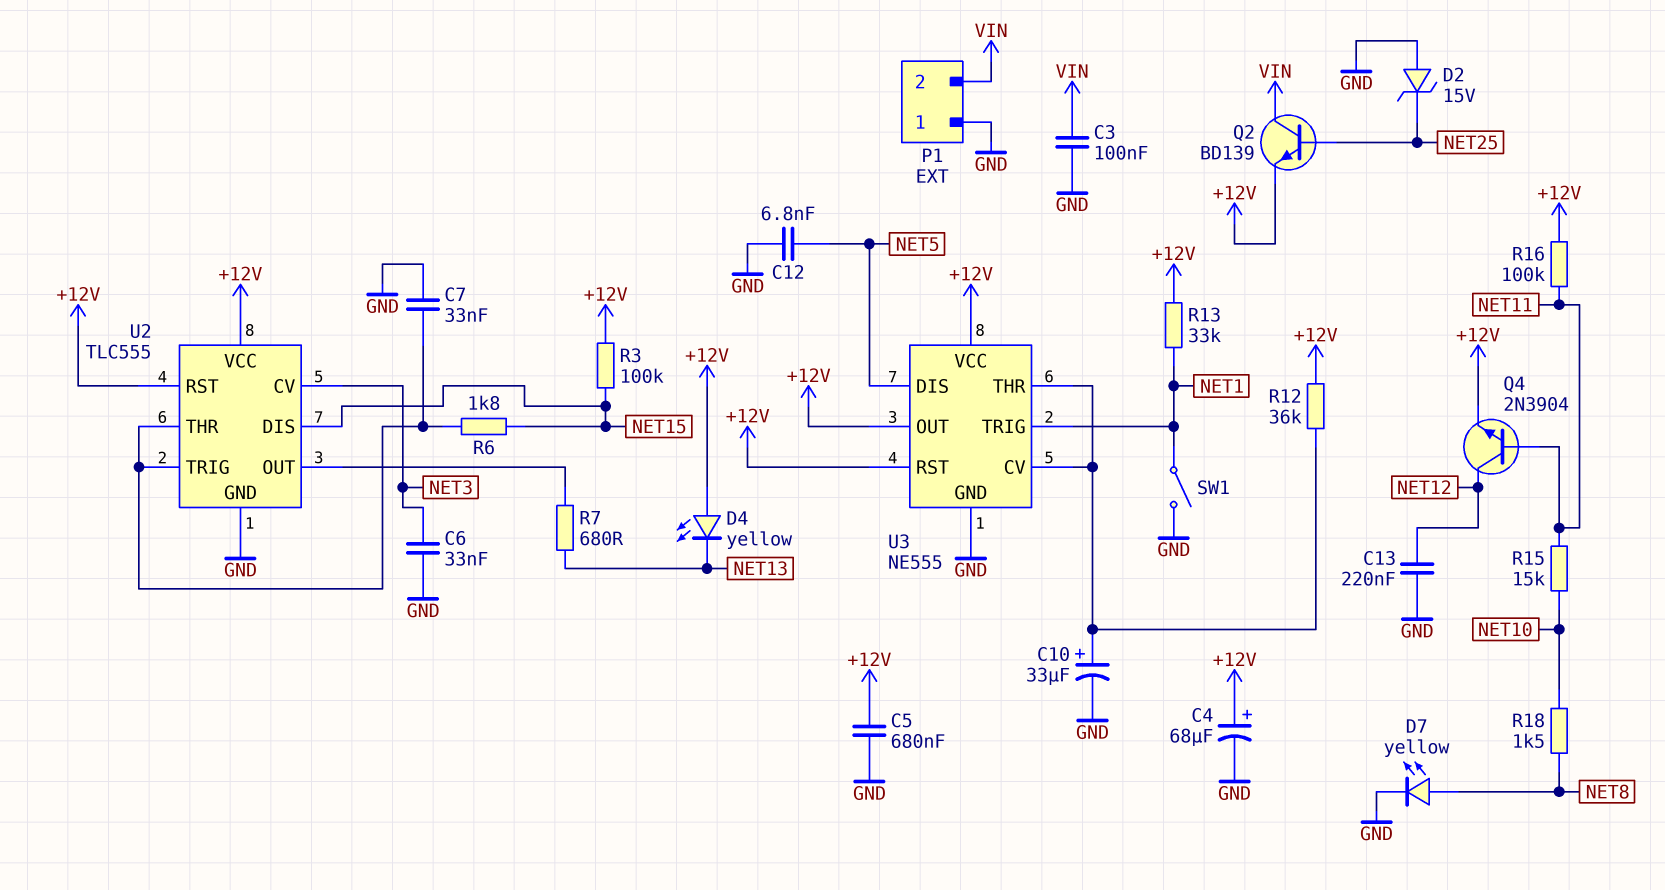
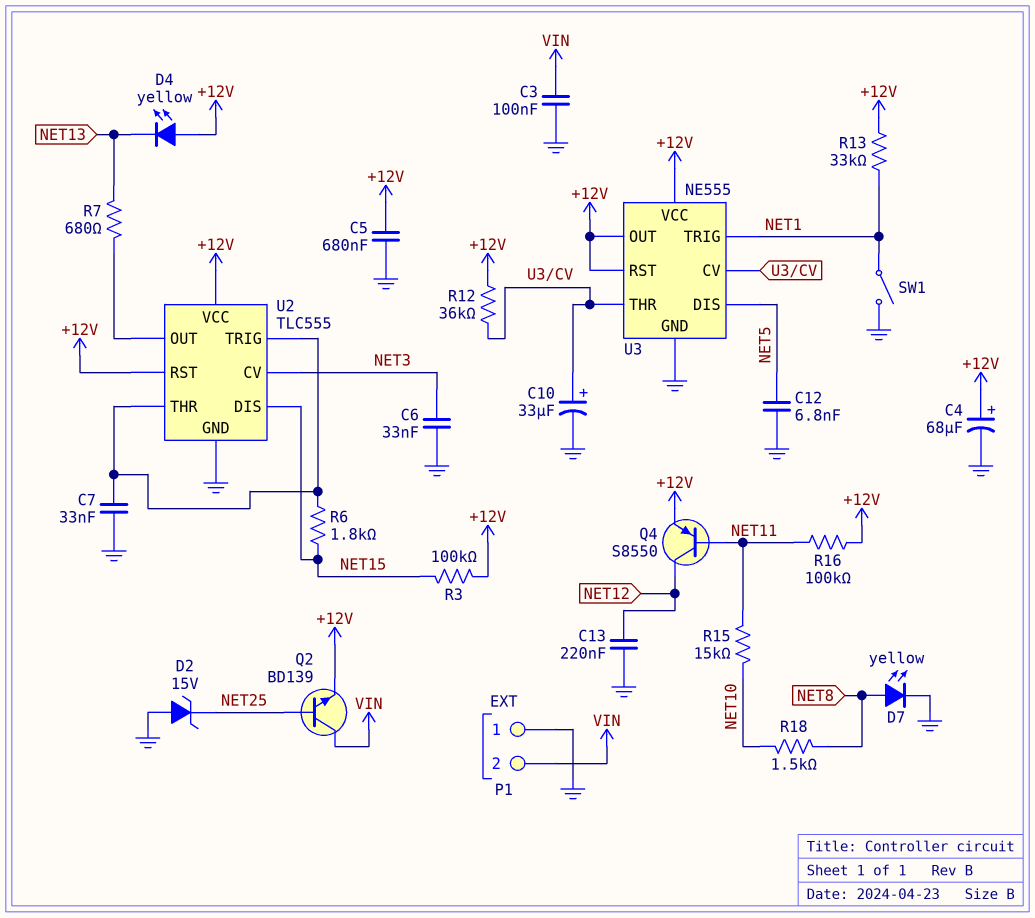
Q4: NPN 2N3904 (B NET11, C NET12, E +12V) -> PNP S8550 (B NET11, C NET12, E +12V)

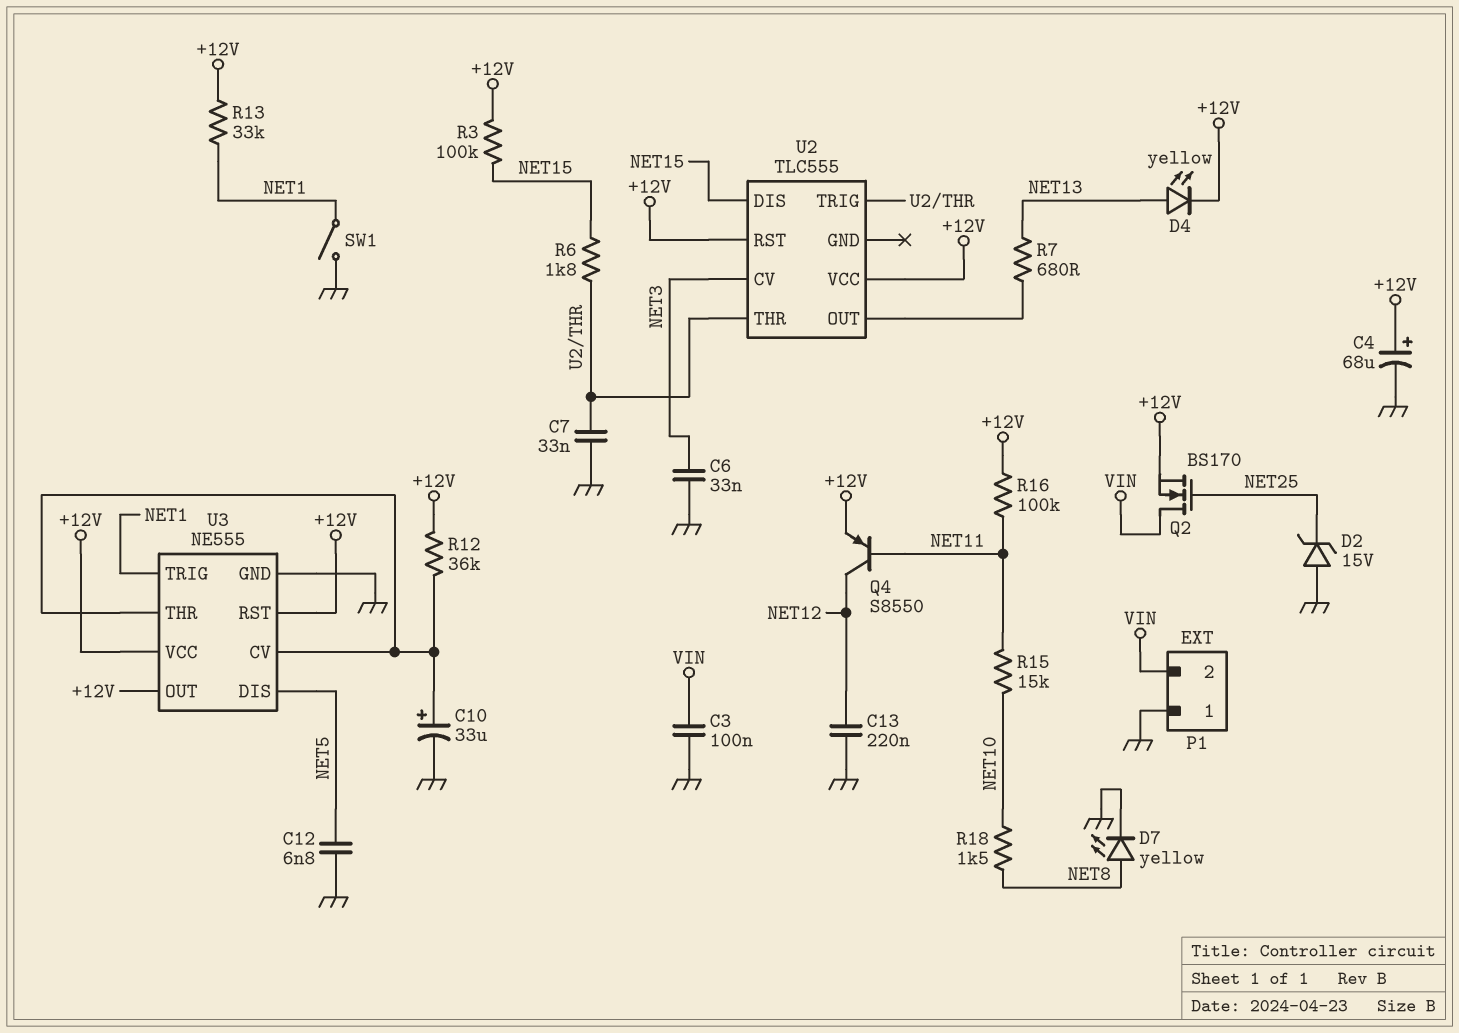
C5: 680nF (+12V, GND) -> none
D4: LED yellow (A +12V, K NET13) -> LED yellow (A NET13, K +12V)
Q2: NPN BD139 (B NET25, C VIN, E +12V) -> NMOS BS170 (G NET25, D VIN, S +12V)
U2 pin GND: GND -> none

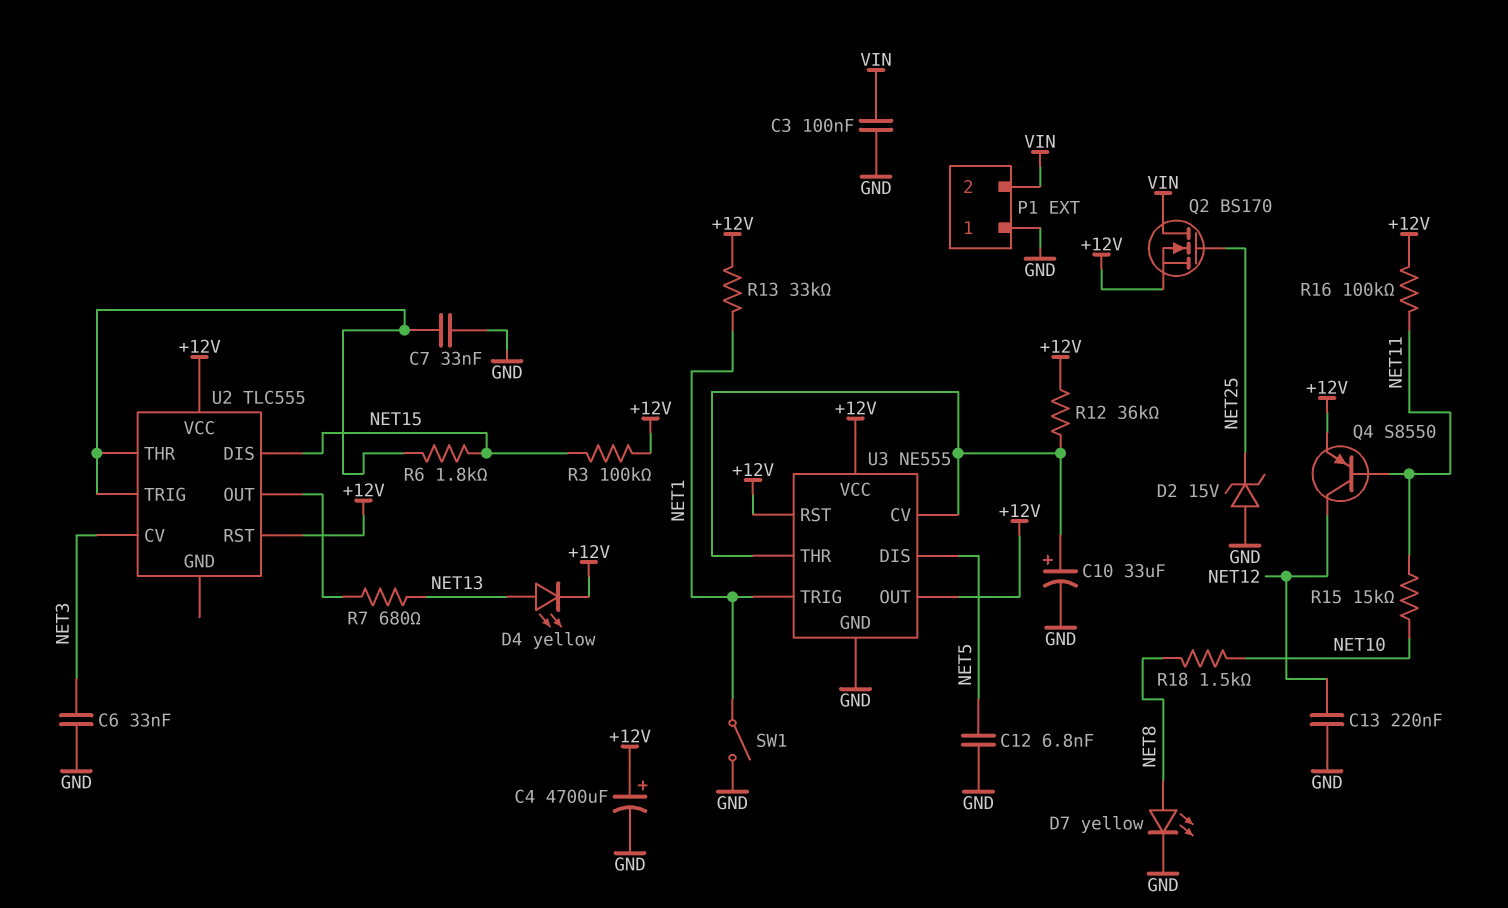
C4: 68uF (plus +12V, minus GND) -> 4700uF (plus +12V, minus GND)

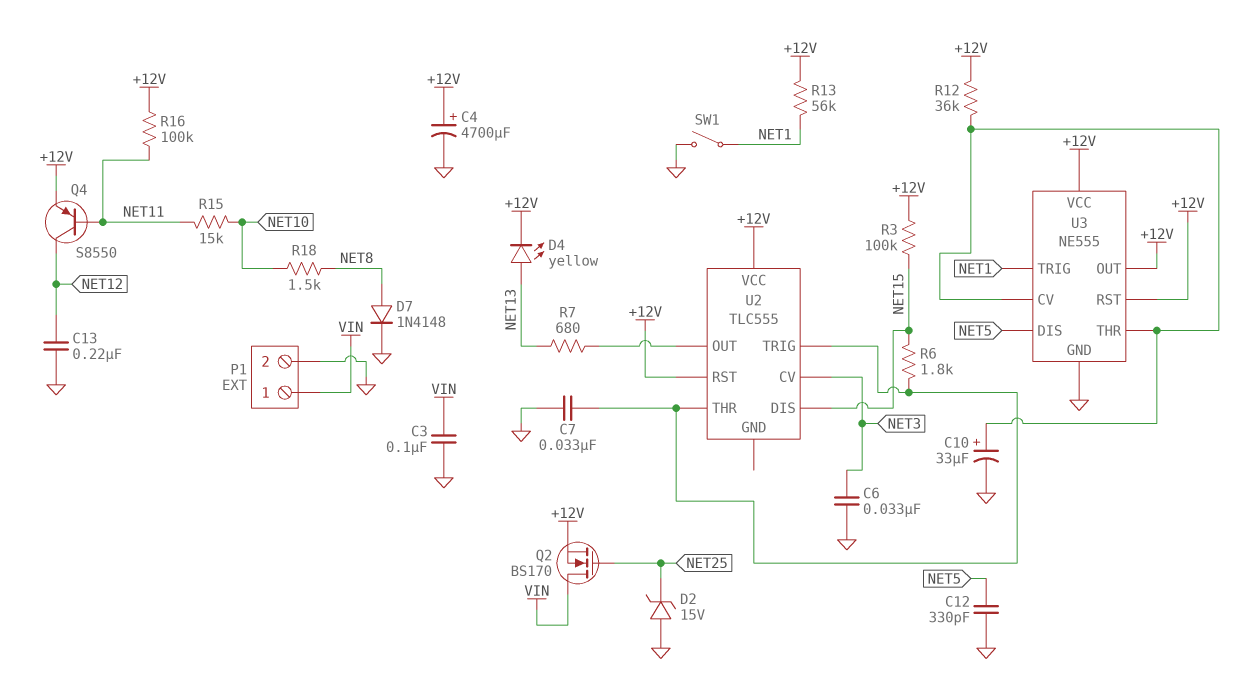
C12: 6.8nF (GND, NET5) -> 330pF (GND, NET5)
D7: LED yellow (A NET8, K GND) -> diode 1N4148 (A NET8, K GND)
P1 pin 1: GND -> VIN
P1 pin 2: VIN -> GND
R13: 33k (+12V, NET1) -> 56k (+12V, NET1)

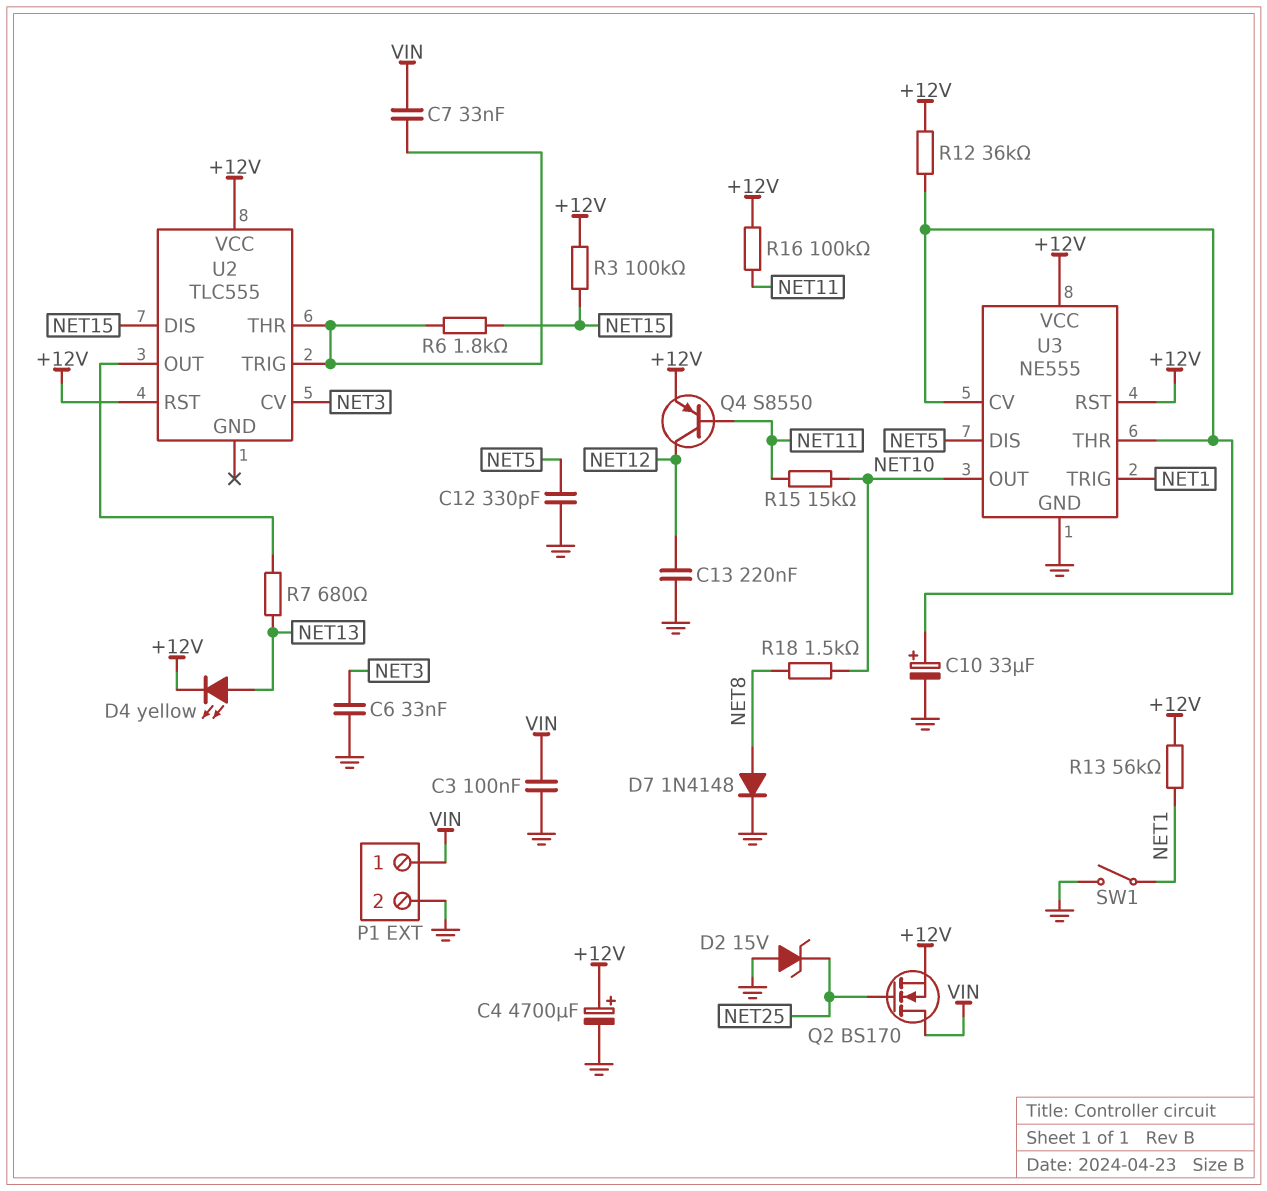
C7: 33nF (GND, U2/THR) -> 33nF (U2/THR, VIN)
U3 pin OUT: +12V -> NET10

